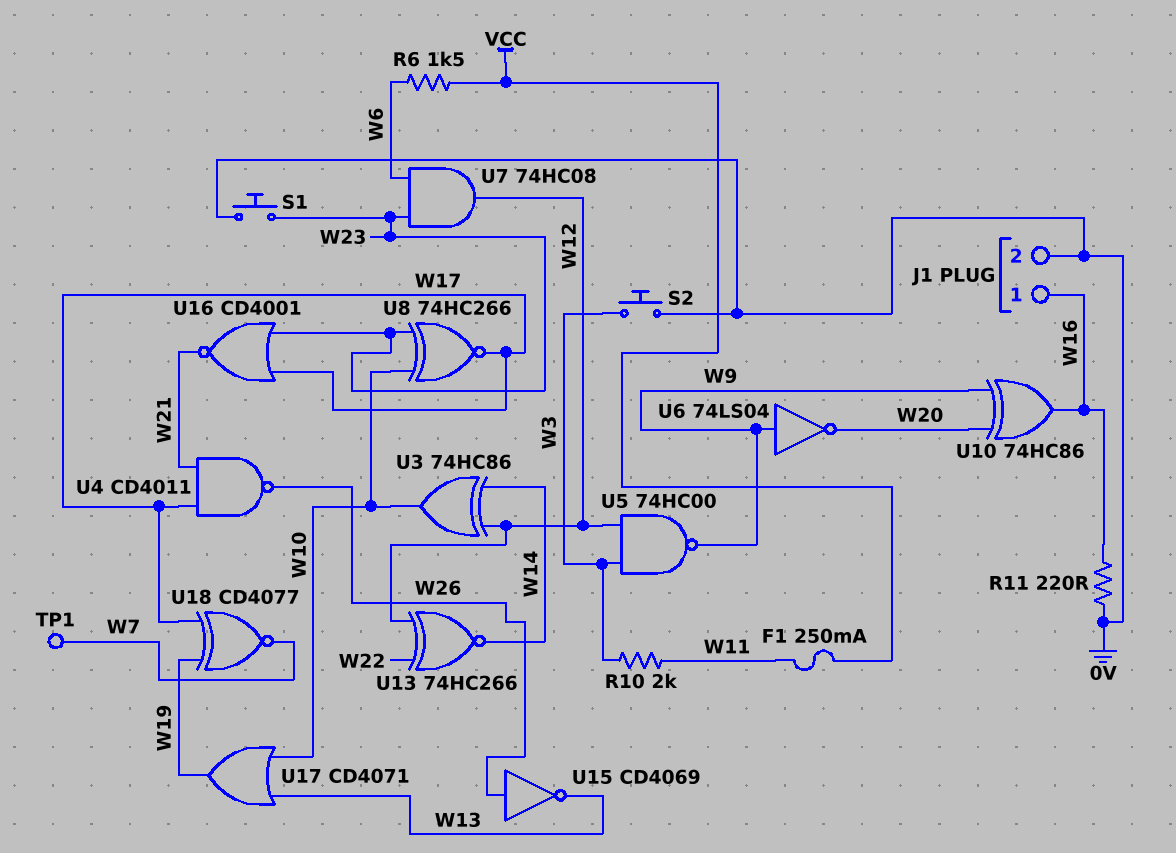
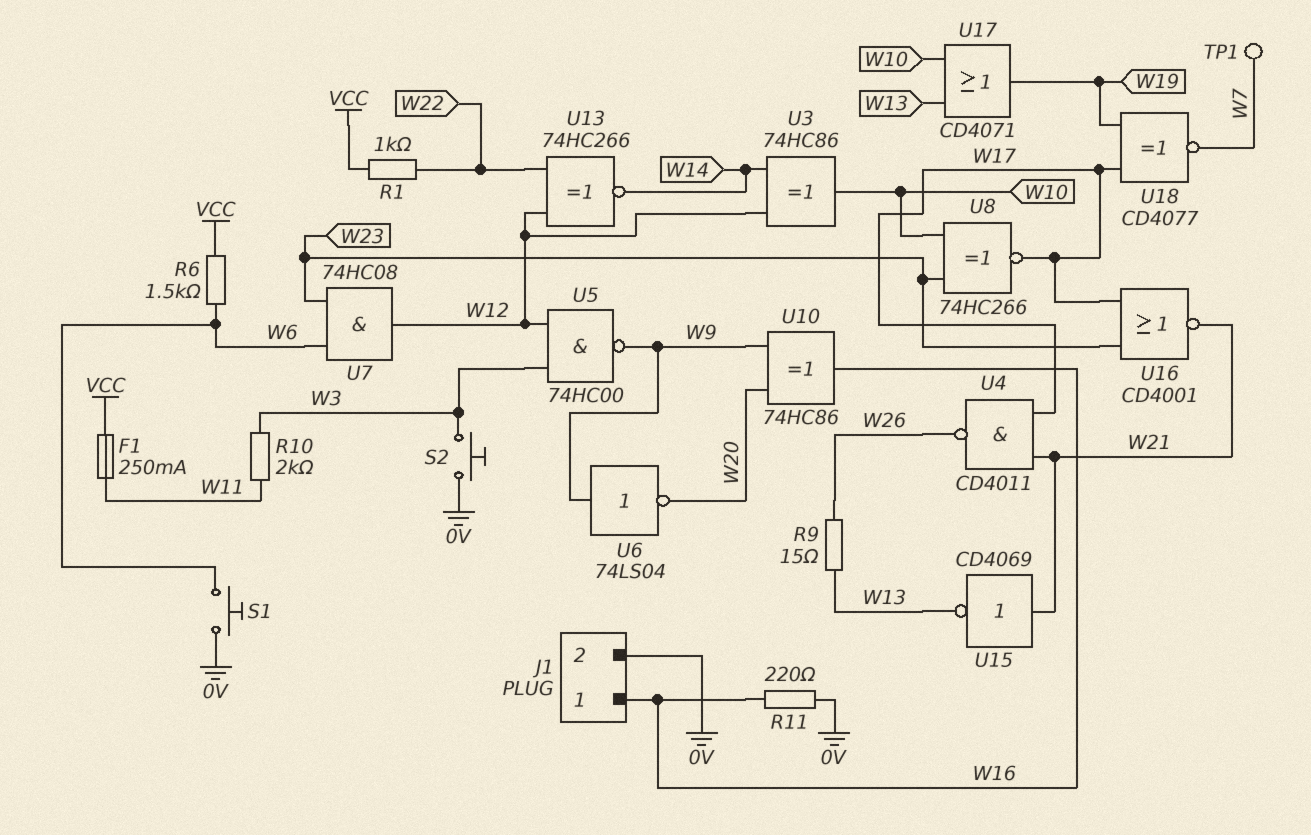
R1: none -> 1k (VCC, W22)
R9: none -> 15 (W13, W26)
S1: button (0V, W23) -> button (0V, W6)
U15: NOT CD4069 (in W26, out W13) -> NOT CD4069 (in W21, out W13)

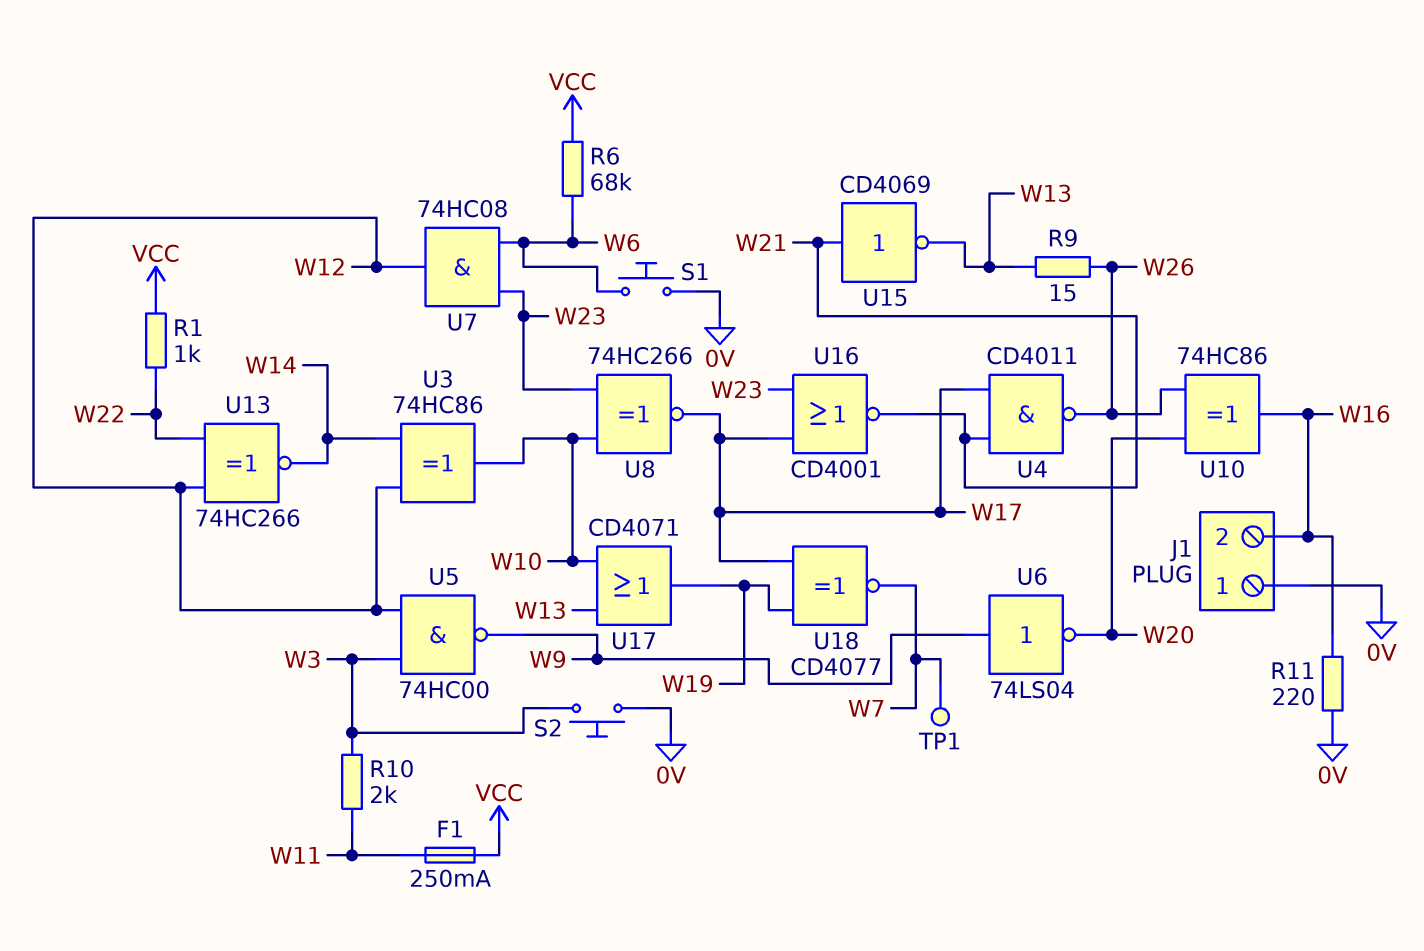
J1 pin 1: W16 -> 0V
J1 pin 2: 0V -> W16
R6: 1.5k (VCC, W6) -> 68k (VCC, W6)
U10: XOR 74HC86 (in W9, in W20, out W16) -> XOR 74HC86 (in W20, in W26, out W16)

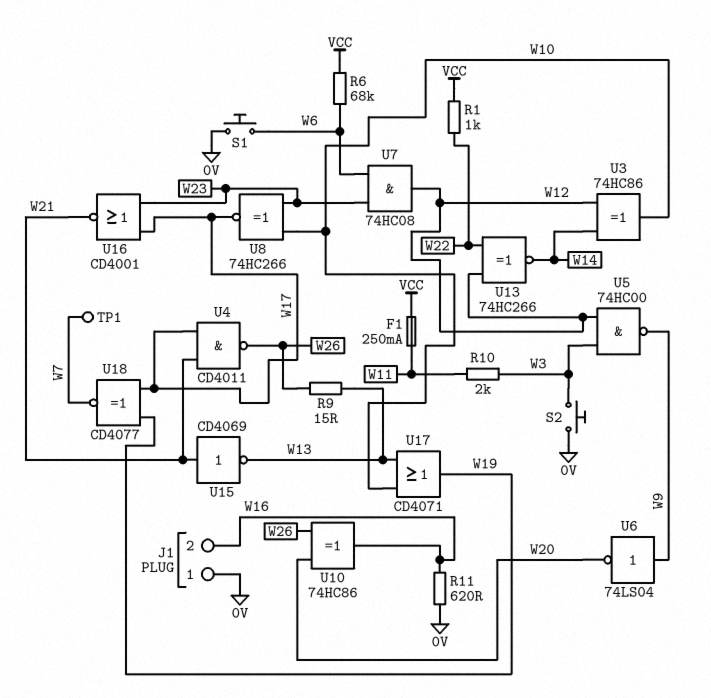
R11: 220 (0V, W16) -> 620 (0V, W16)

